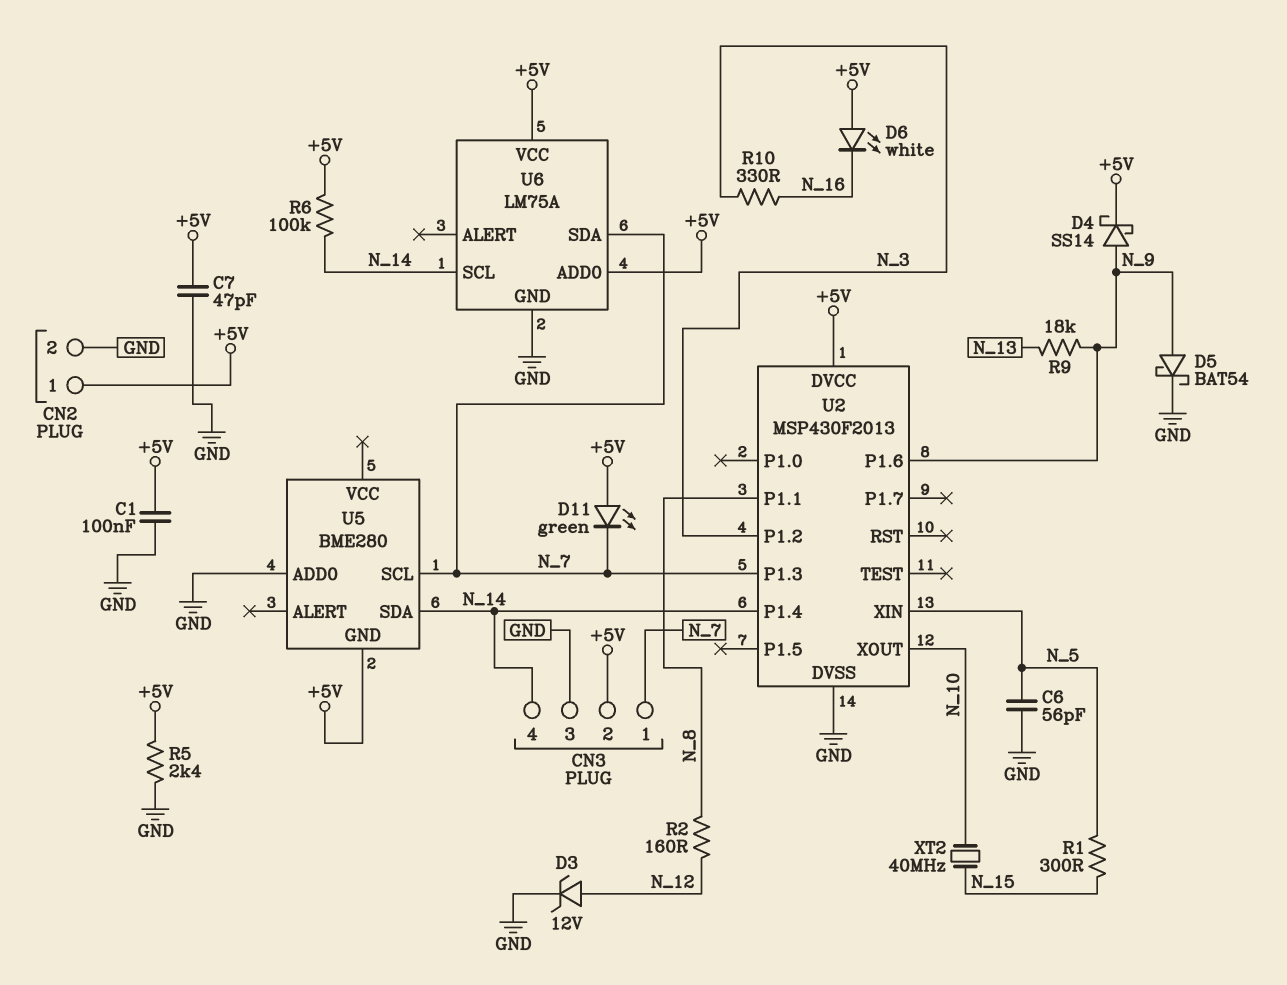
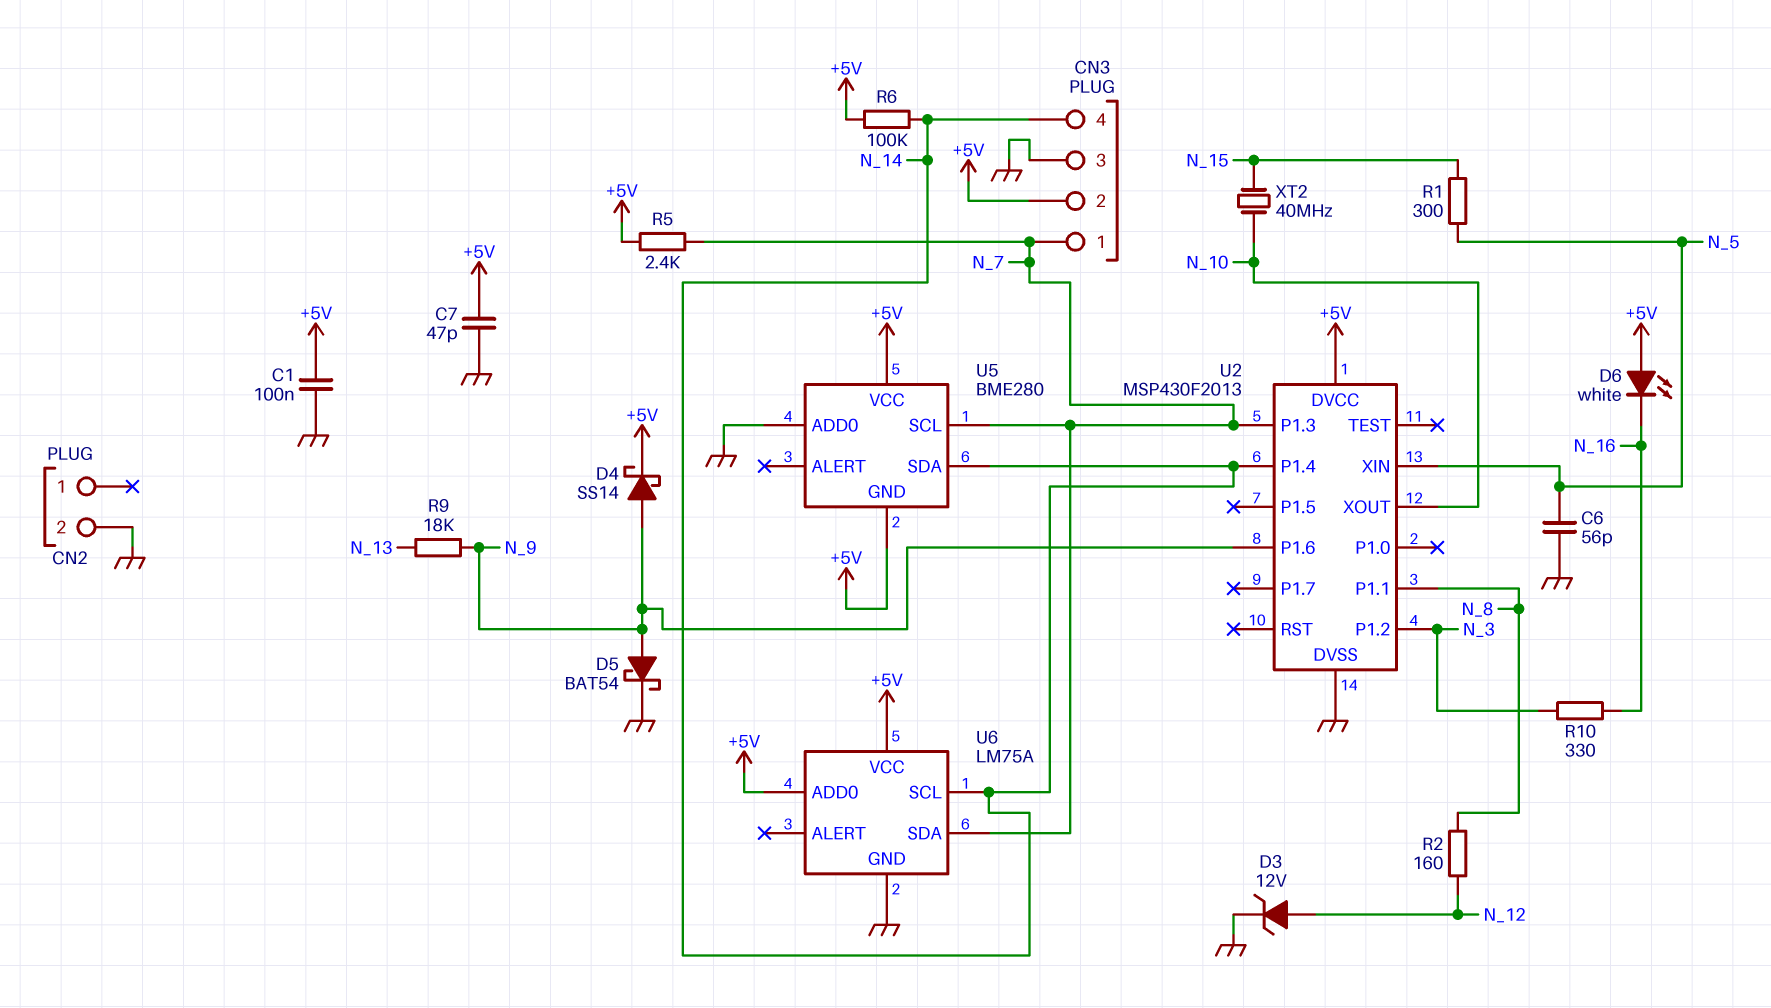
CN2 pin 1: +5V -> none
D11: LED green (A +5V, K N_7) -> none
R5: 2.4k (+5V, GND) -> 2.4k (+5V, N_7)
U5 pin VCC: none -> +5V

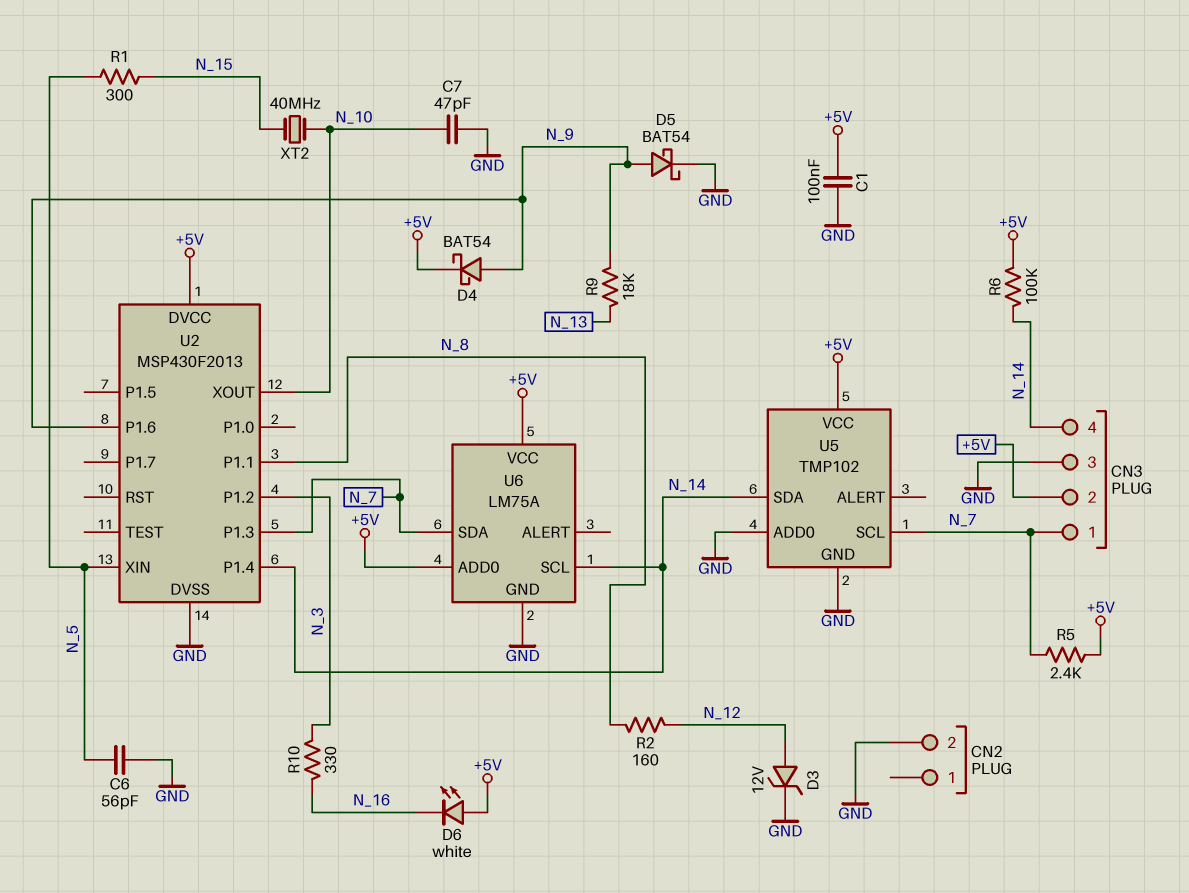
C7: 47pF (+5V, GND) -> 47pF (GND, N_10)
D4: schottky SS14 (A N_9, K +5V) -> schottky BAT54 (A N_9, K +5V)
U5: BME280 -> TMP102
U5 pin GND: +5V -> GND

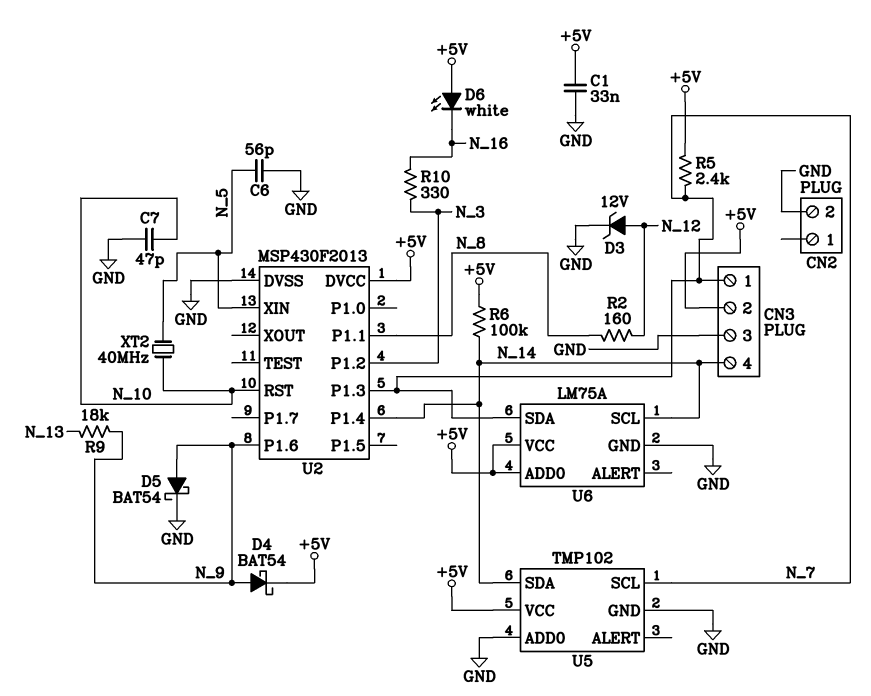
C1: 100nF (+5V, GND) -> 33nF (+5V, GND)
R1: 300 (N_5, N_15) -> none
U2 pin RST: none -> N_10
U2 pin XOUT: N_10 -> none
XT2: 40MHz (N_10, N_15) -> 40MHz (N_5, N_10)

